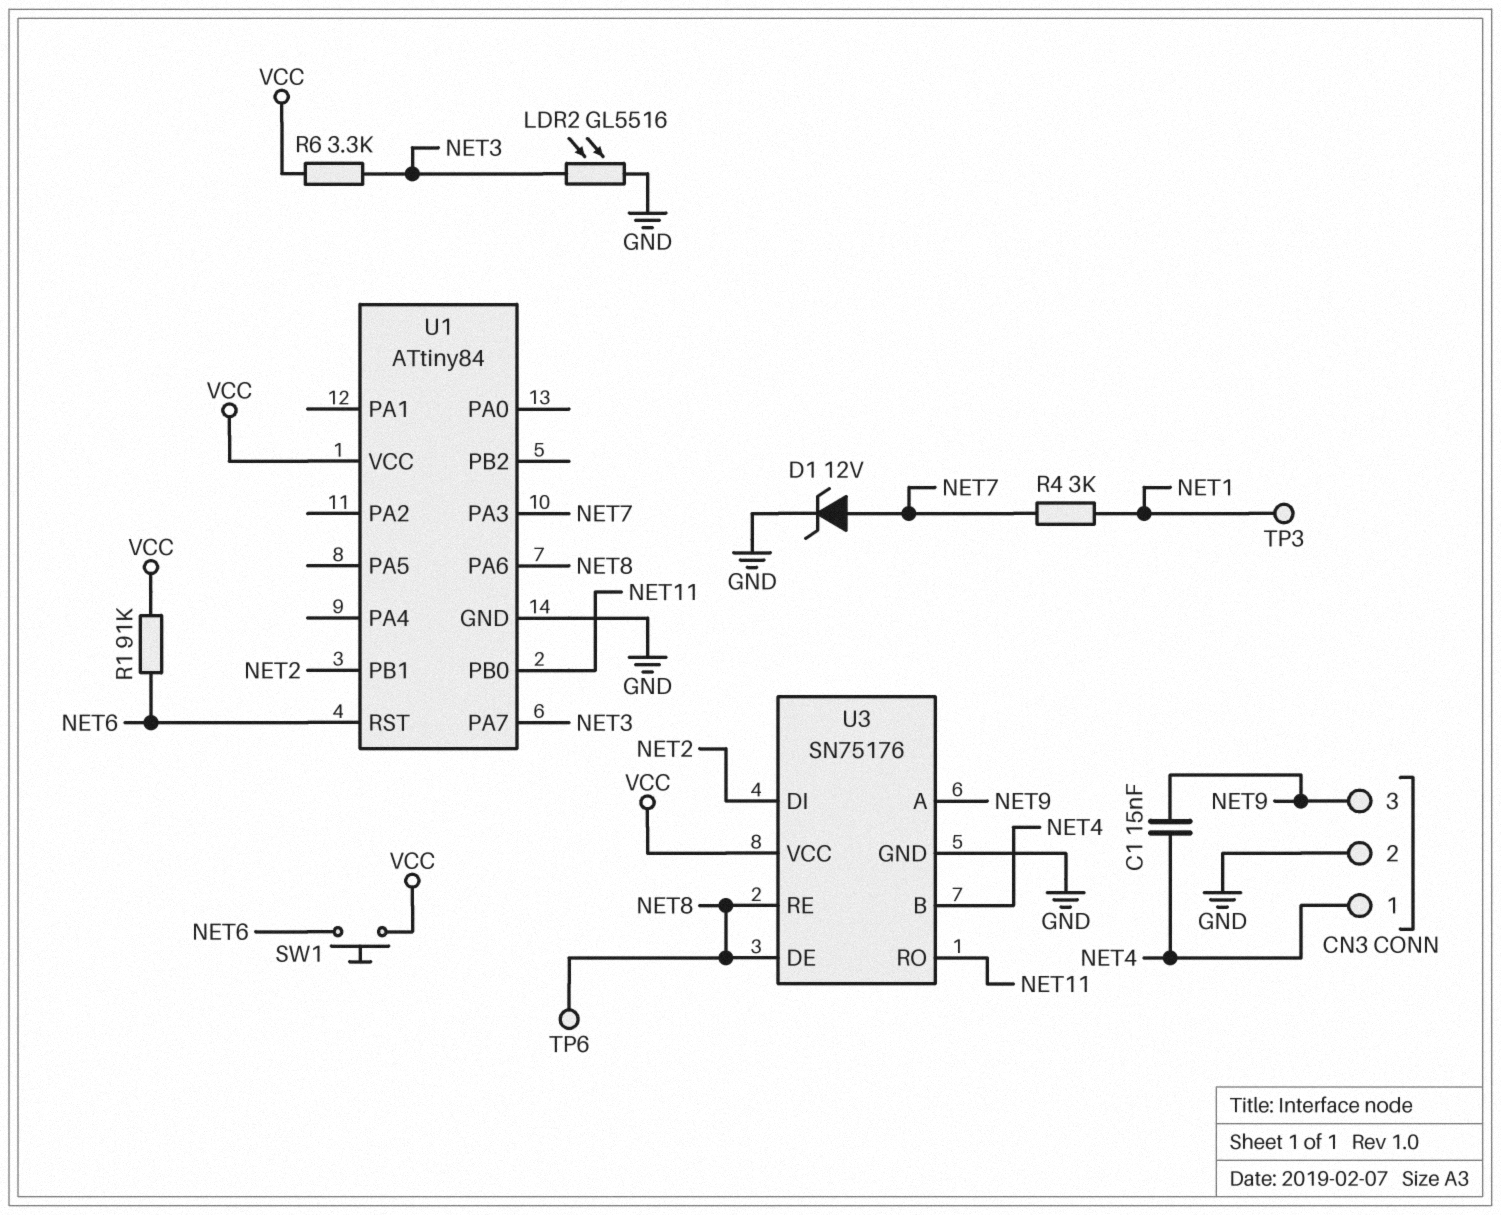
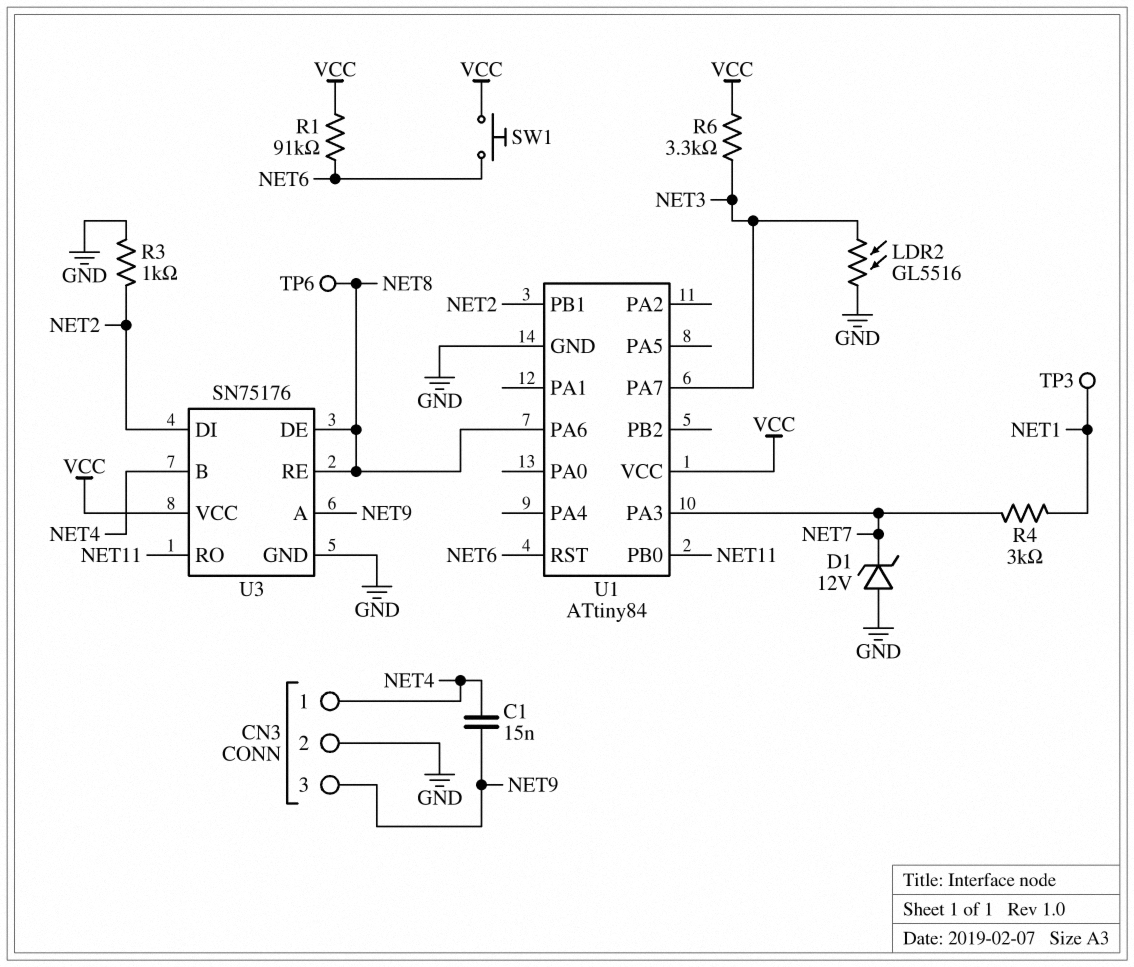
D1: zener 12V (A NET7, K GND) -> zener 12V (A GND, K NET7)
R3: none -> 1k (GND, NET2)

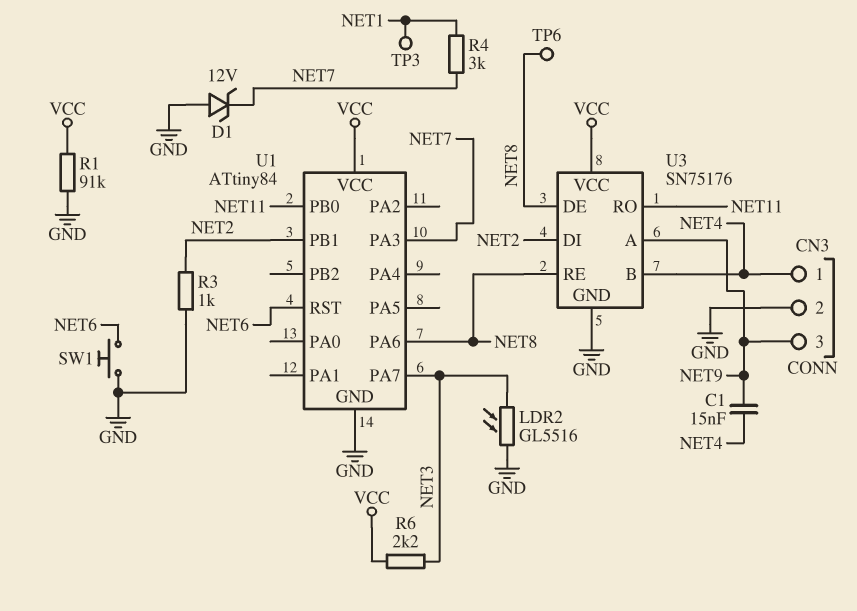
R1: 91k (NET6, VCC) -> 91k (GND, VCC)
R6: 3.3k (NET3, VCC) -> 2.2k (NET3, VCC)
SW1: button (NET6, VCC) -> button (GND, NET6)

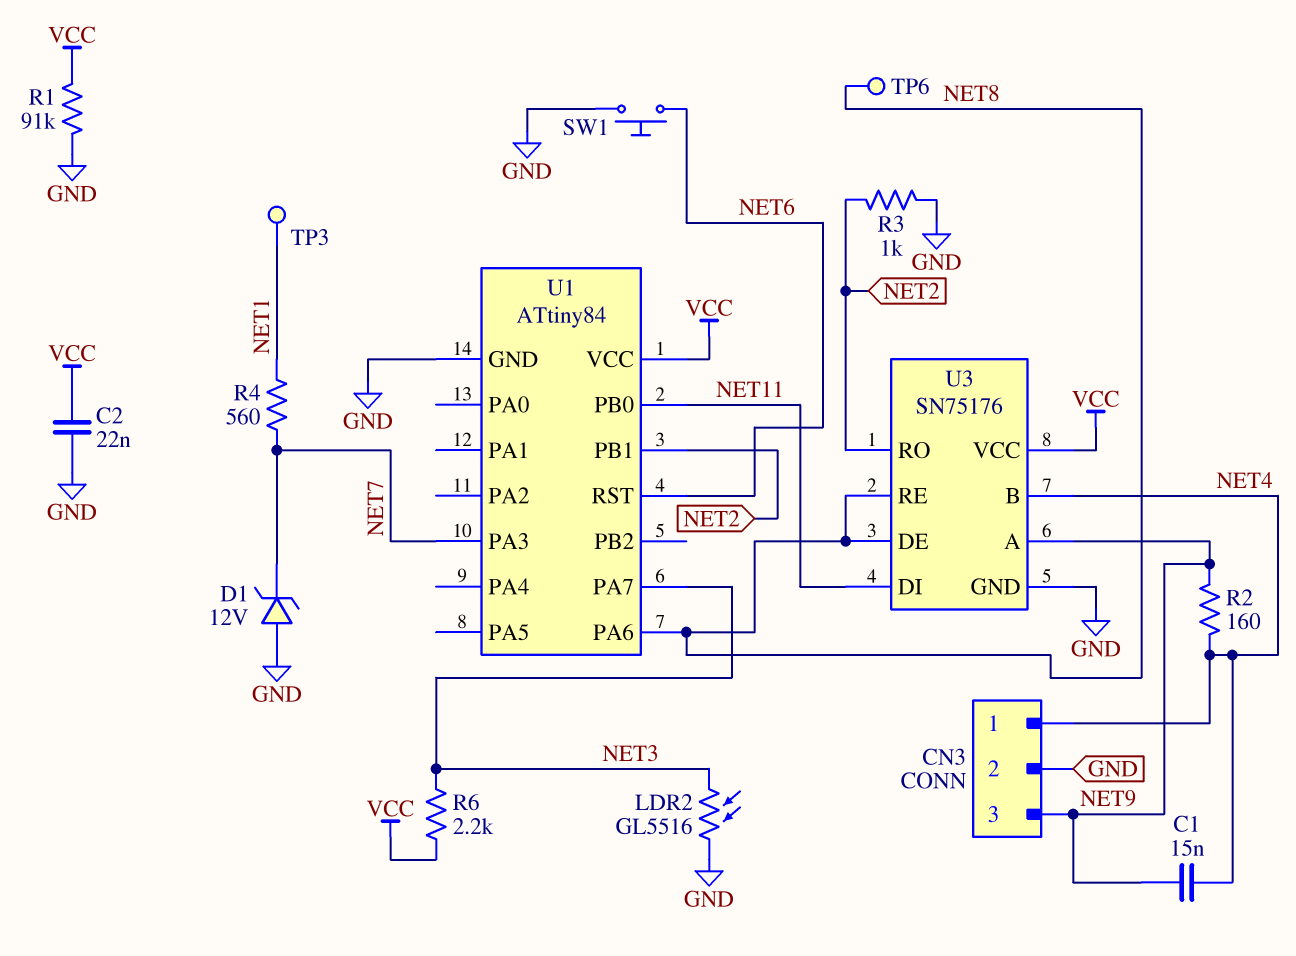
C2: none -> 22nF (GND, VCC)
R2: none -> 160 (NET4, NET9)
R4: 3k (NET1, NET7) -> 560 (NET1, NET7)
U3 pin DI: NET2 -> NET11
U3 pin RO: NET11 -> NET2

